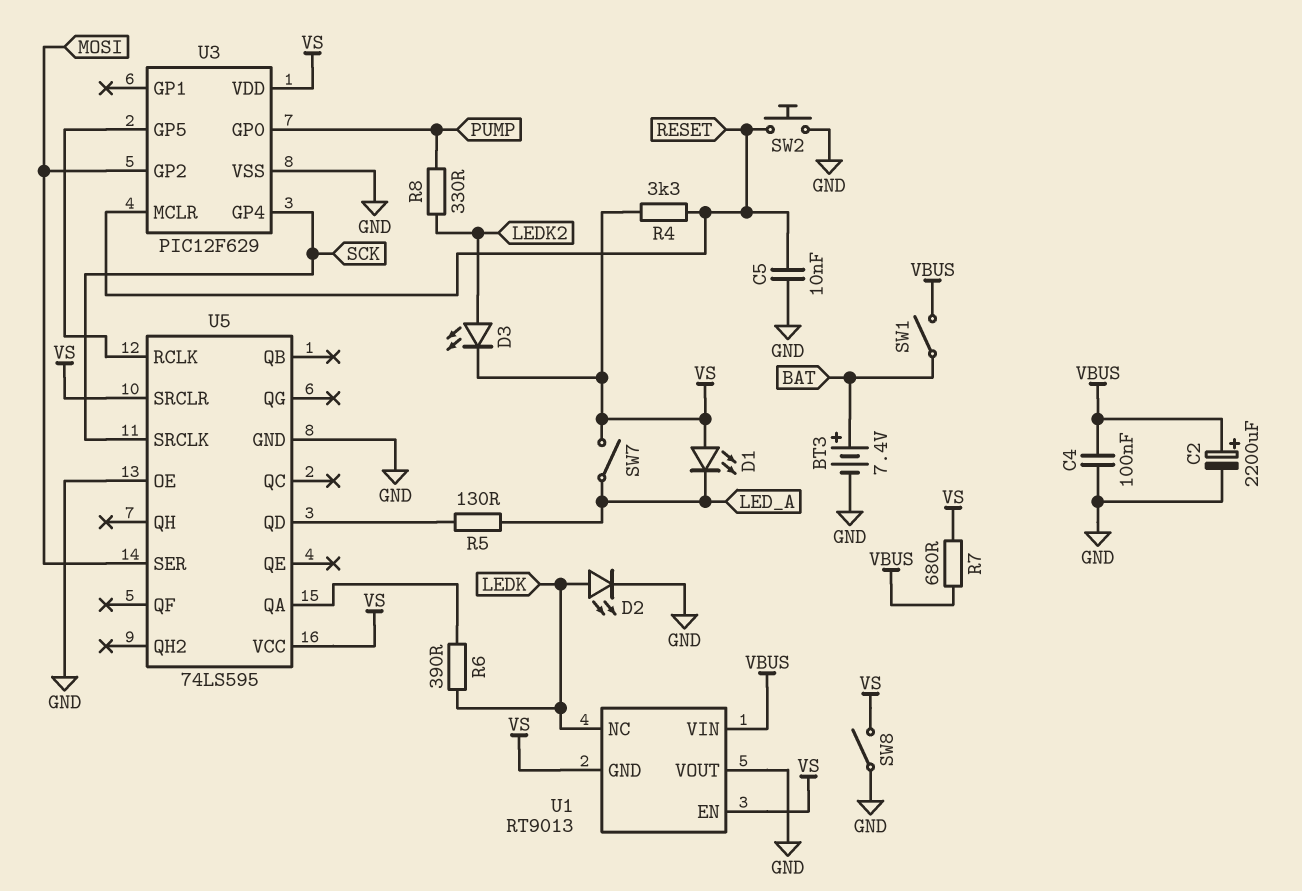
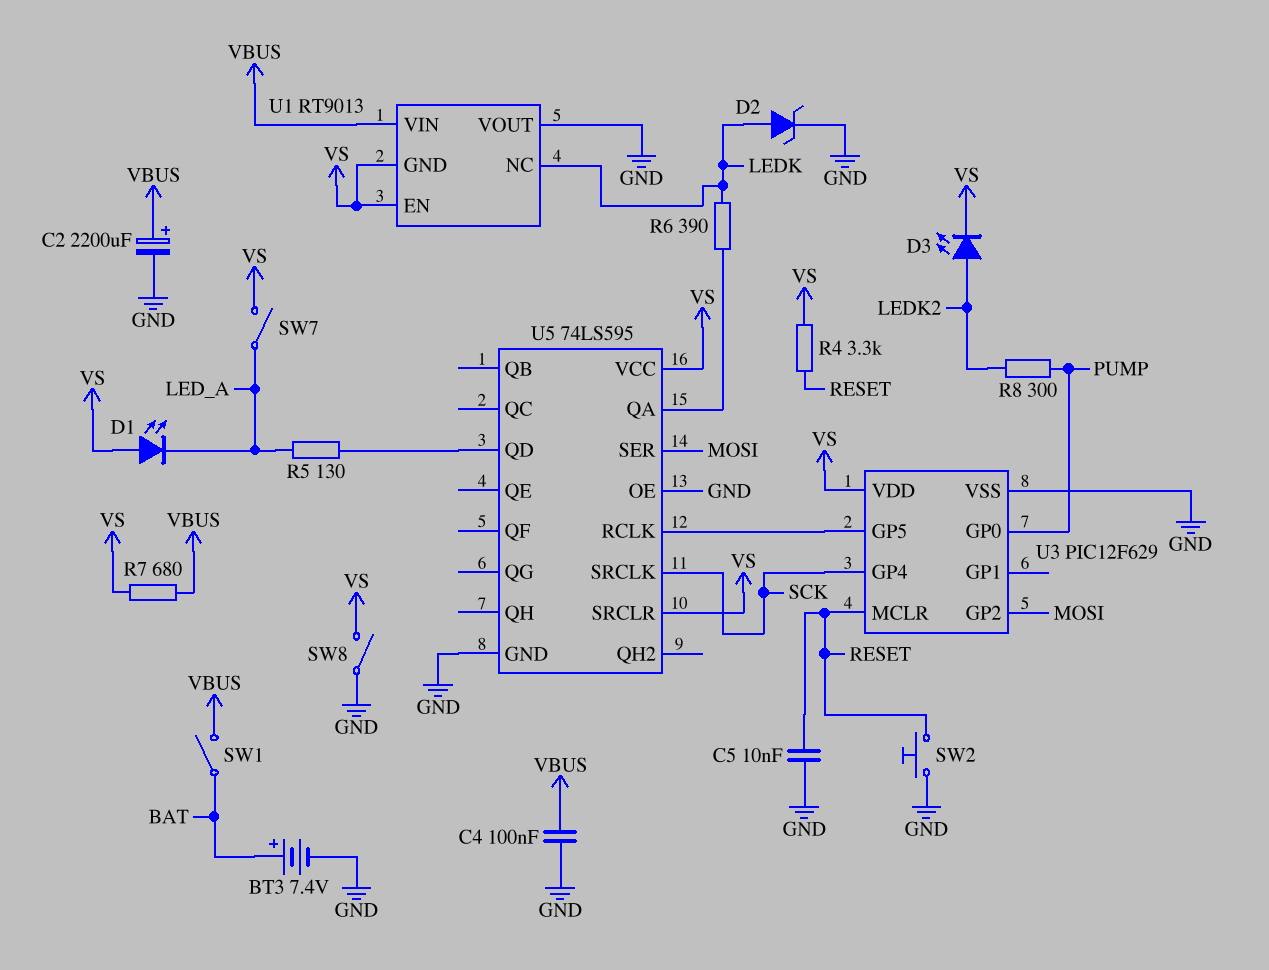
D2: LED (A LEDK, K GND) -> zener (A LEDK, K GND)
R8: 330 (LEDK2, PUMP) -> 300 (LEDK2, PUMP)

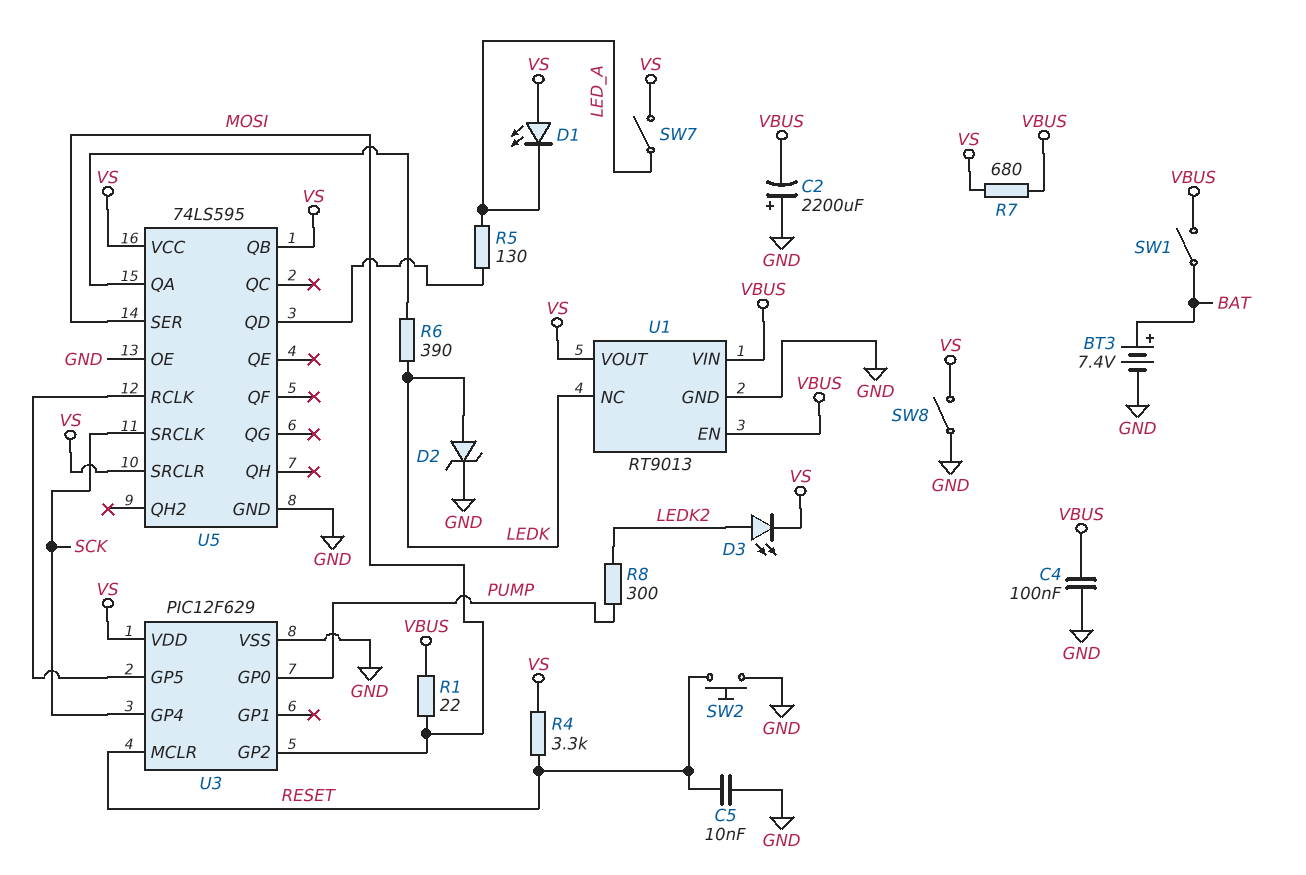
C2: 2200uF (plus VBUS, minus GND) -> 2200uF (plus GND, minus VBUS)
R1: none -> 22 (MOSI, VBUS)
U1 pin EN: VS -> VBUS
U1 pin GND: VS -> GND
U1 pin VOUT: GND -> VS
U5 pin QB: none -> VS

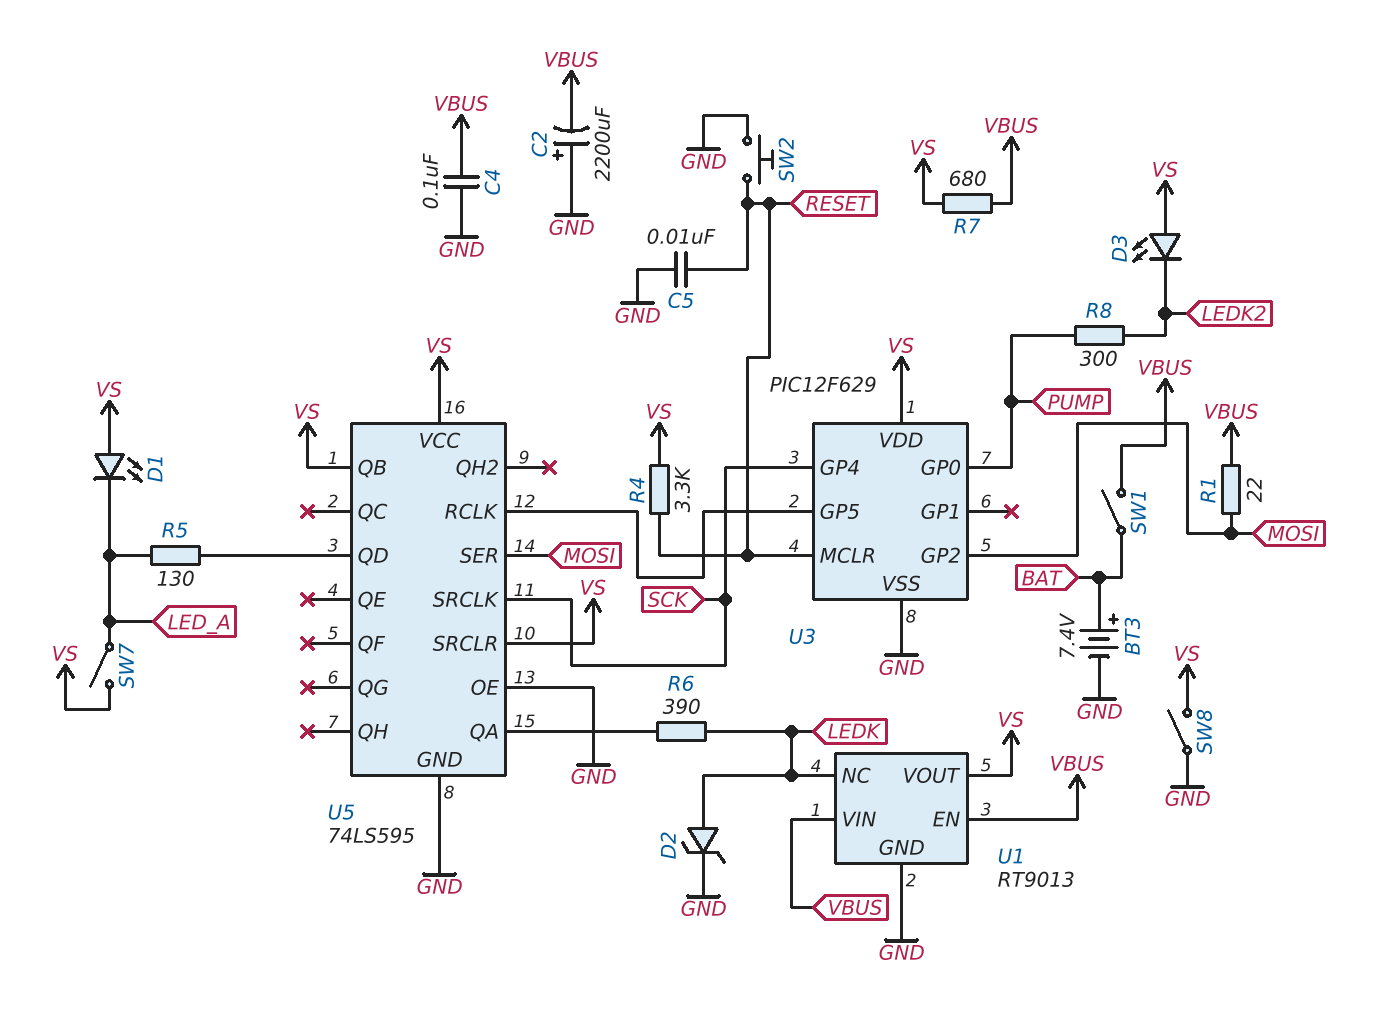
D3: LED (A LEDK2, K VS) -> LED (A VS, K LEDK2)

